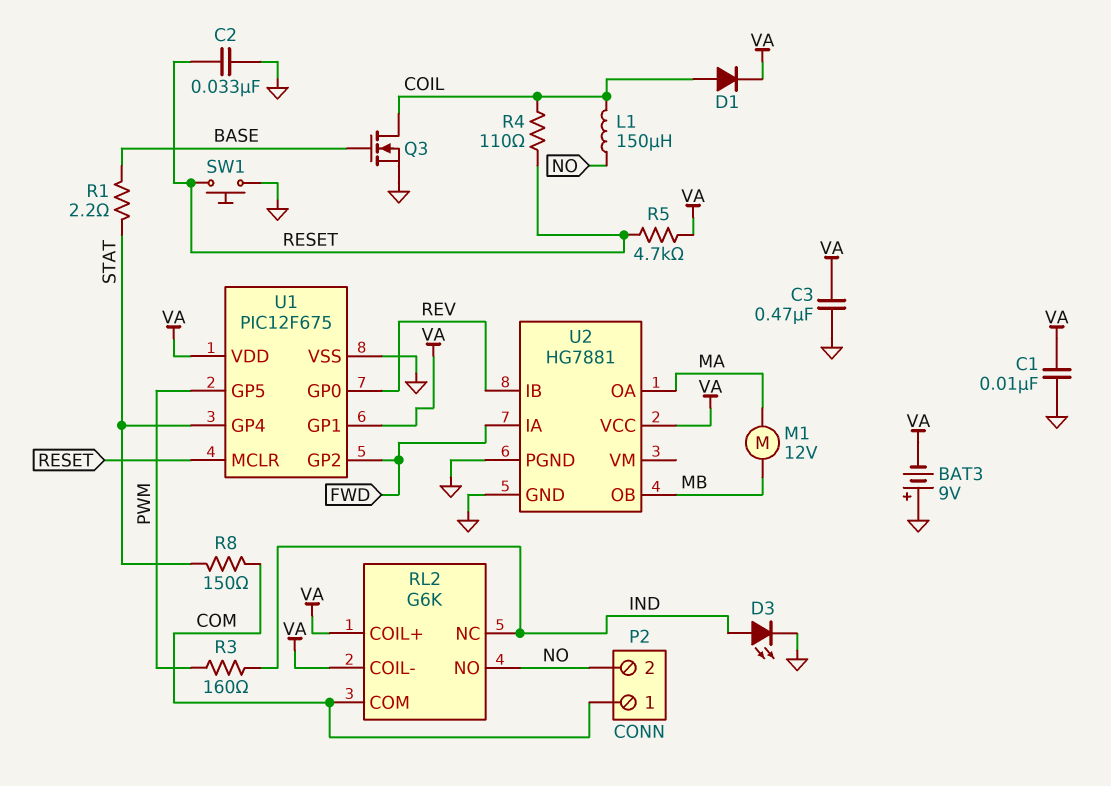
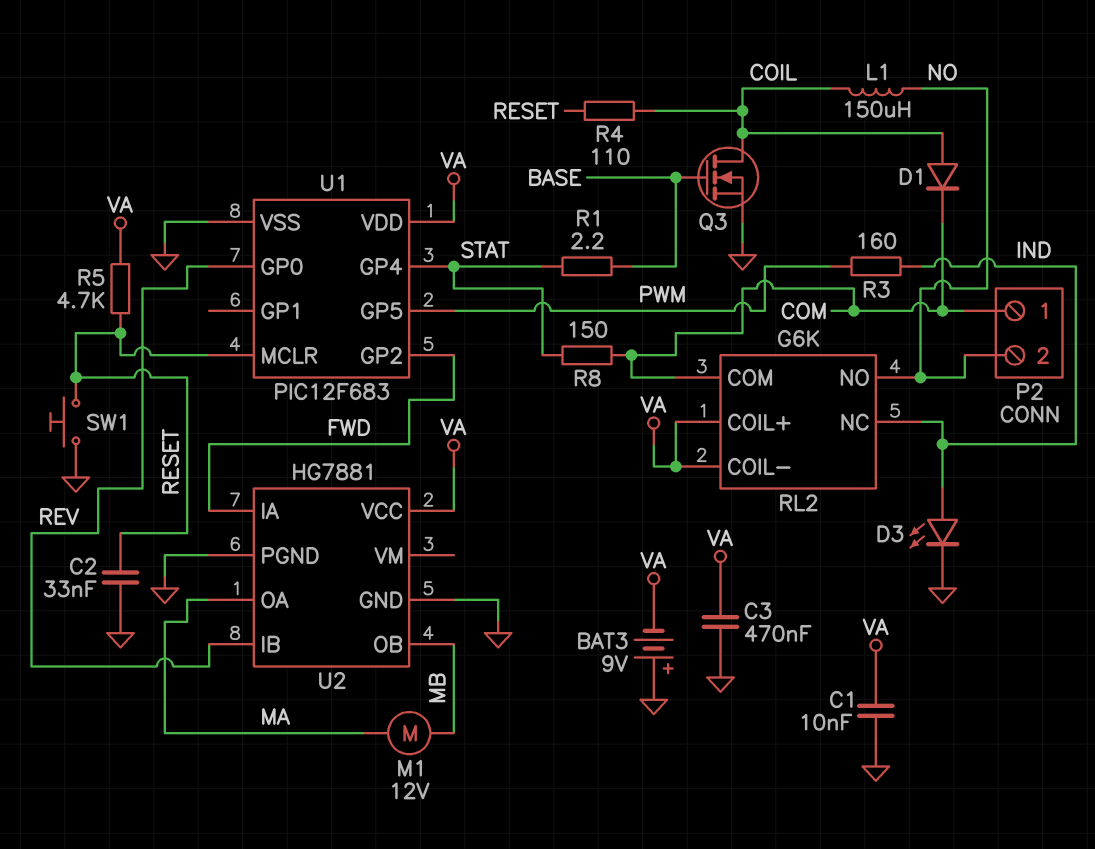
D1: diode (A COIL, K VA) -> diode (A COIL, K COM)
U1: PIC12F675 -> PIC12F683
U1 pin GP1: VA -> none

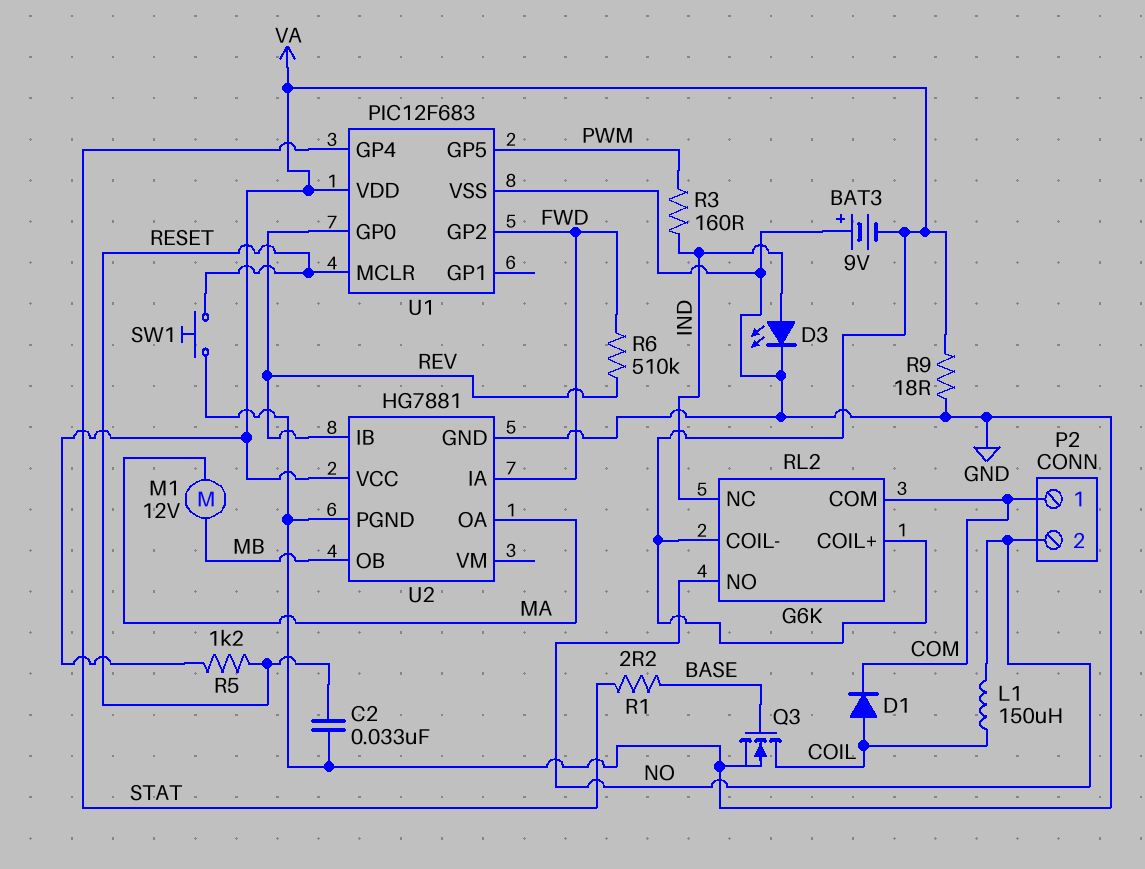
C1: 10nF (GND, VA) -> none
C3: 470nF (GND, VA) -> none
R4: 110 (COIL, RESET) -> none
R5: 4.7k (RESET, VA) -> 1.2k (RESET, VA)
R6: none -> 510k (FWD, REV)
R8: 150 (COM, STAT) -> none
R9: none -> 18 (GND, VA)

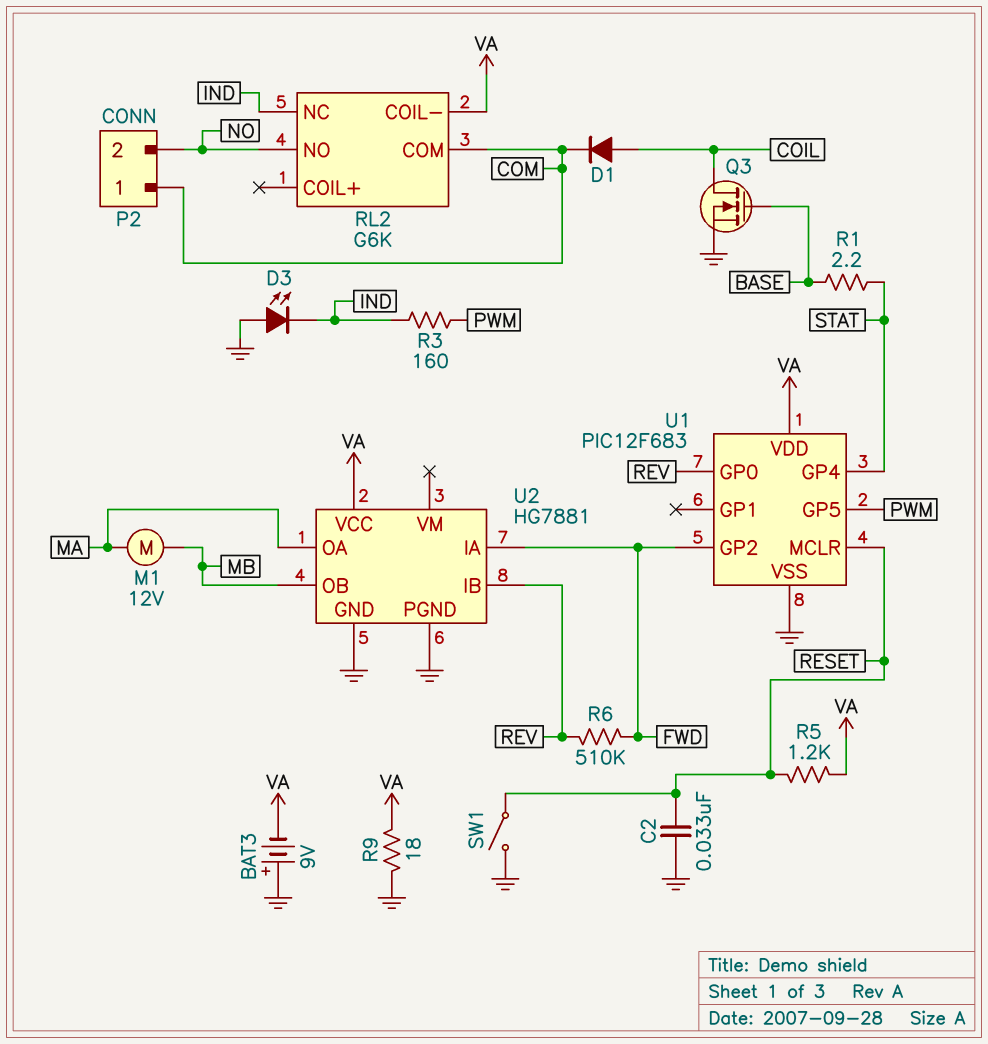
D3: LED (A IND, K GND) -> LED (A GND, K IND)
L1: 150uH (COIL, NO) -> none
RL2 pin COIL+: VA -> none
SW1: button (GND, RESET) -> switch (GND, RESET)

